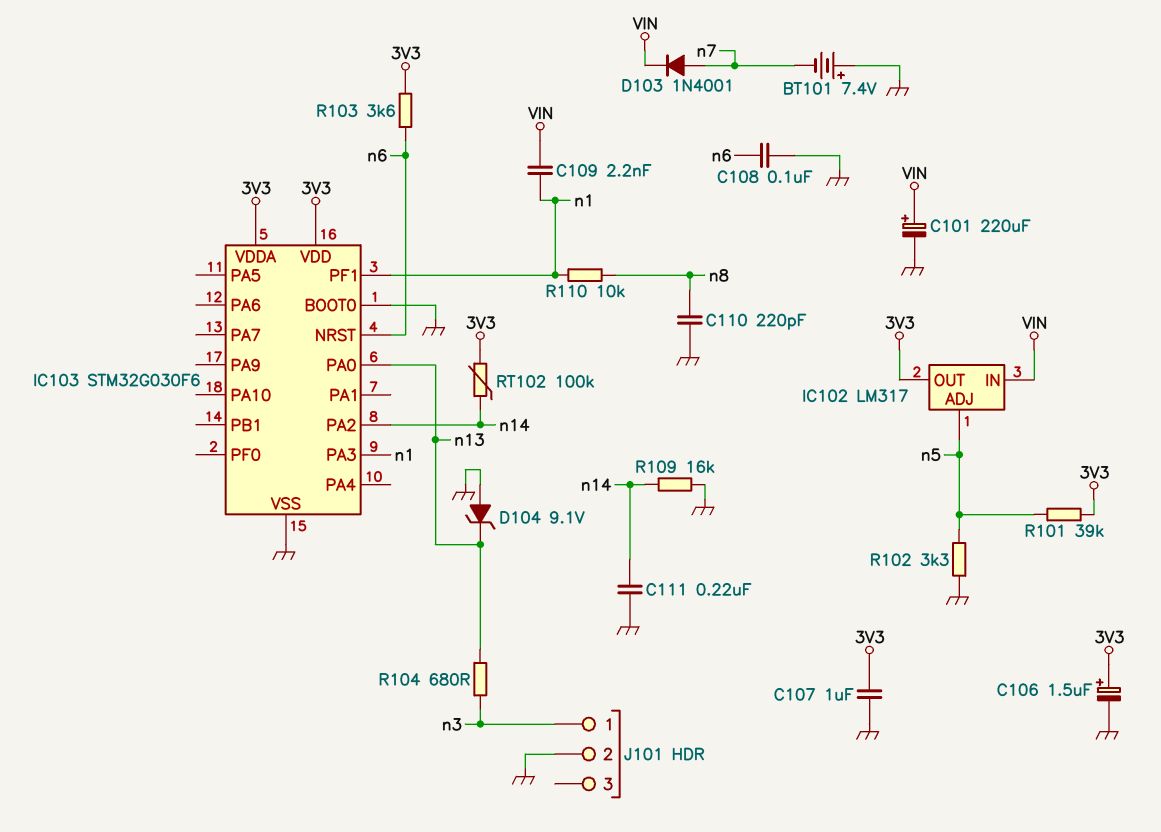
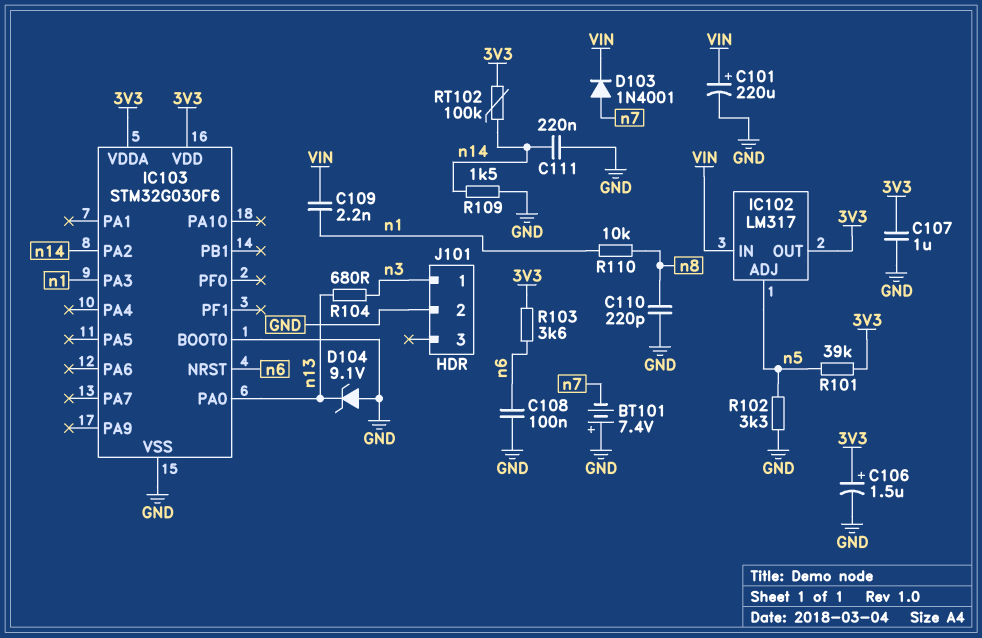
IC103 pin PF1: n1 -> none
R109: 16k (GND, n14) -> 1.5k (GND, n14)

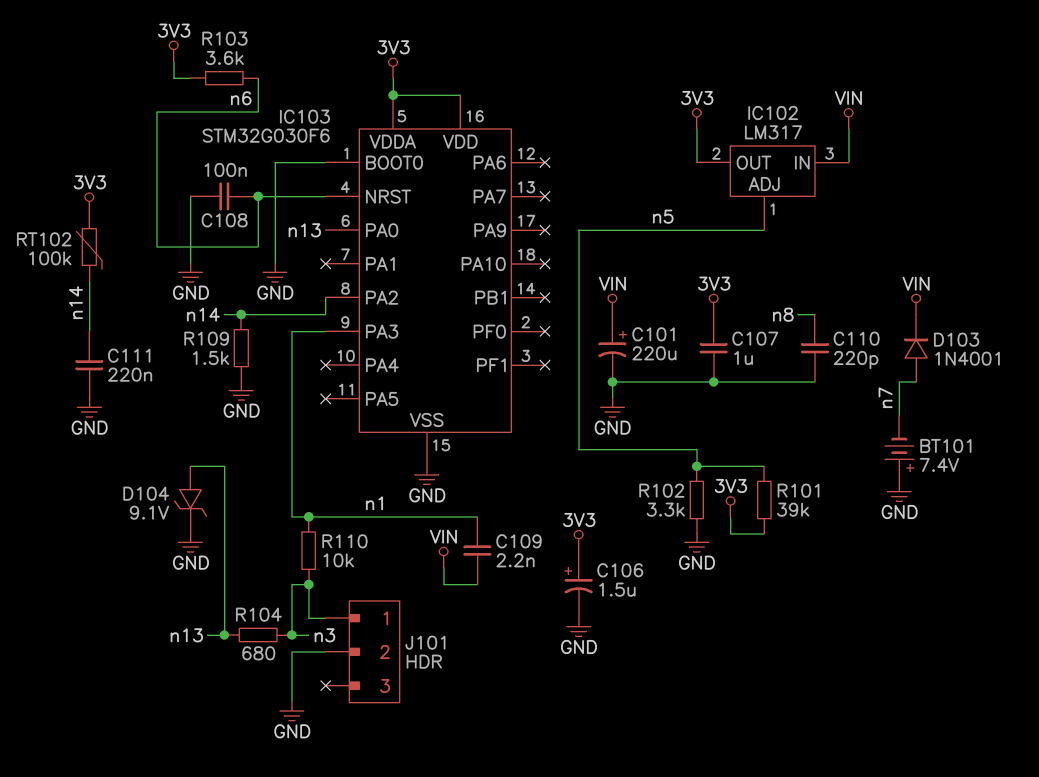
D104: zener 9.1V (A GND, K n13) -> zener 9.1V (A n13, K GND)
R110: 10k (n1, n8) -> 10k (n1, n3)

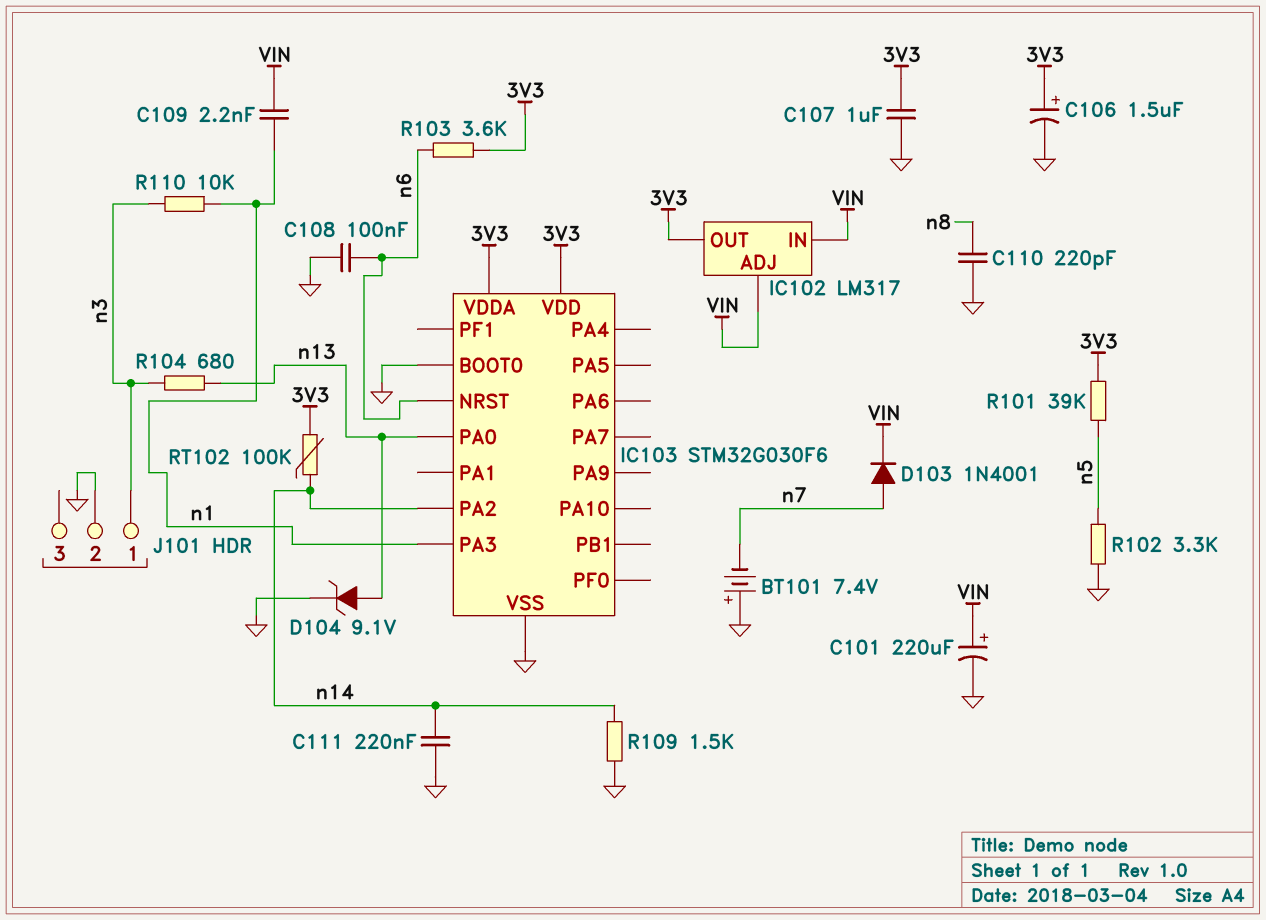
IC102 pin ADJ: n5 -> VIN

